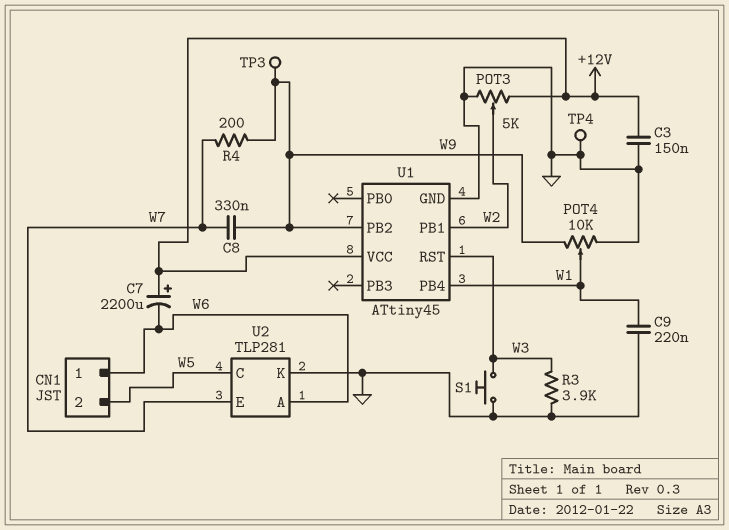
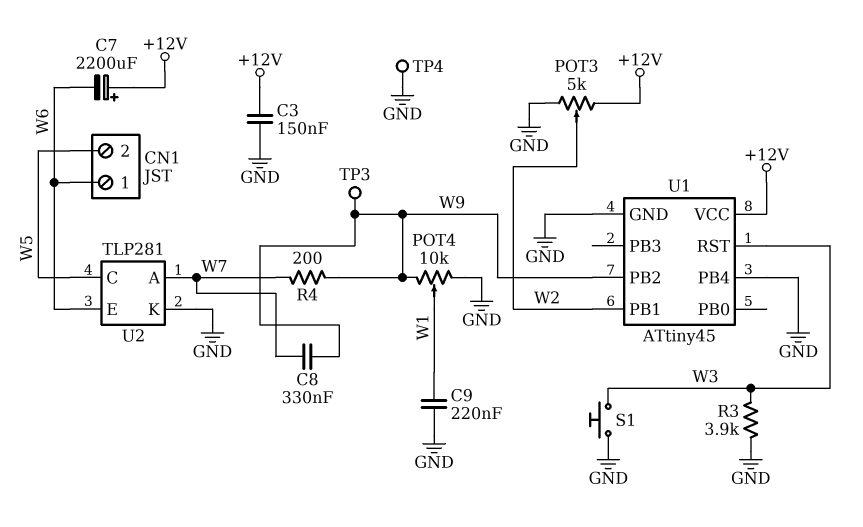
U1 pin PB4: W1 -> GND
U2 pin A: W6 -> W7
U2 pin E: W7 -> W6

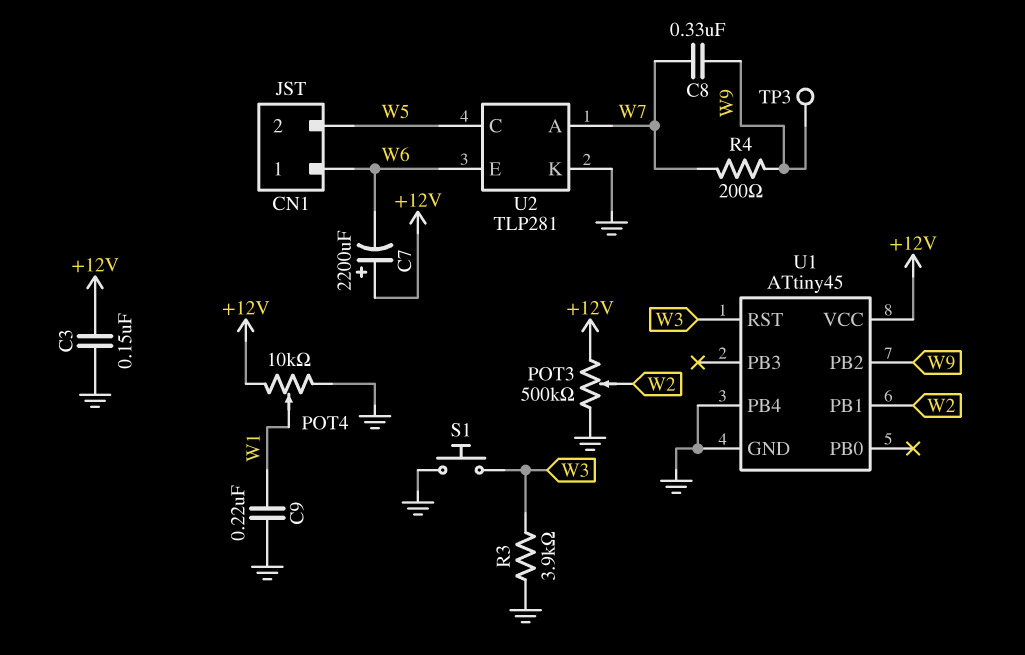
POT3: 5k (+12V, GND, wiper W2) -> 500k (+12V, GND, wiper W2)
POT4: 10k (GND, W9, wiper W1) -> 10k (+12V, GND, wiper W1)
TP4: test point (GND) -> none

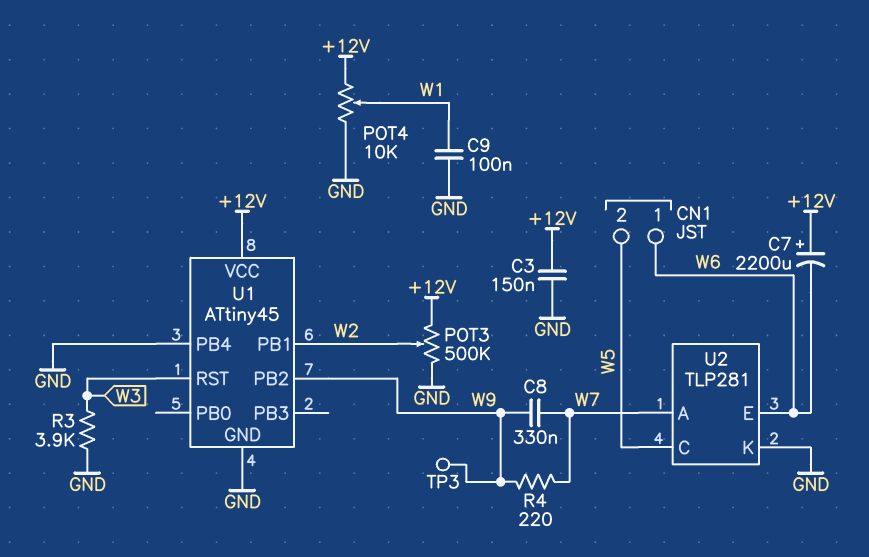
C9: 220nF (GND, W1) -> 100nF (GND, W1)
R4: 200 (W7, W9) -> 220 (W7, W9)
S1: button (GND, W3) -> none

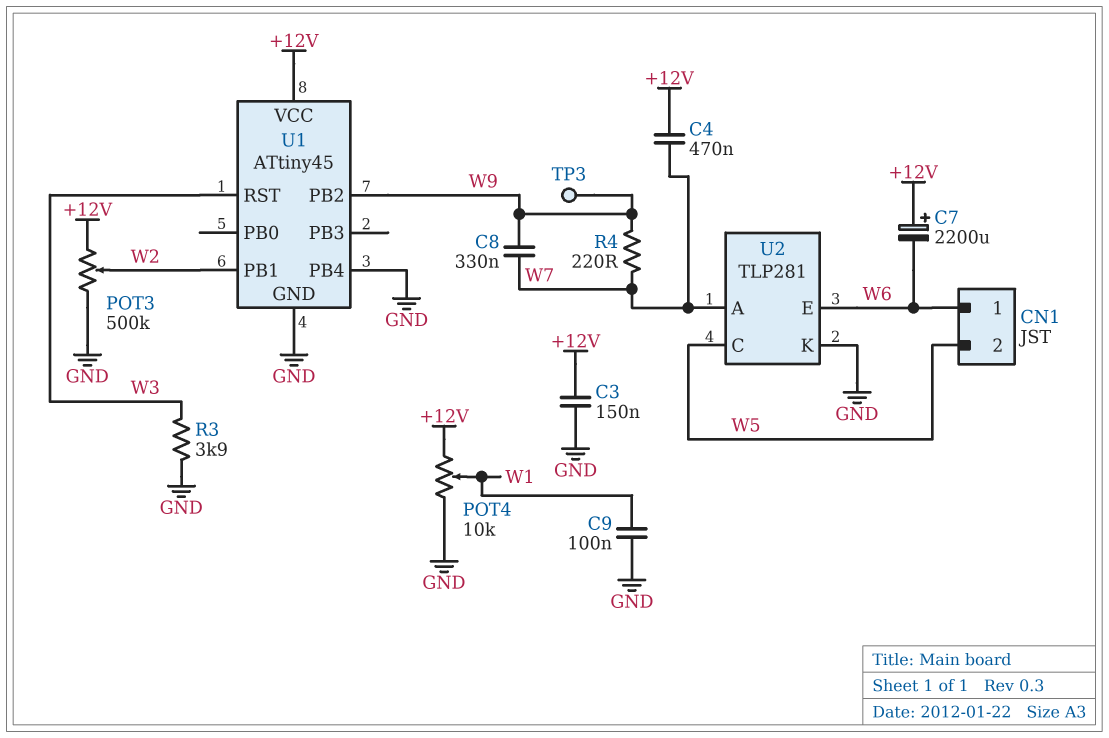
C4: none -> 470nF (+12V, W7)

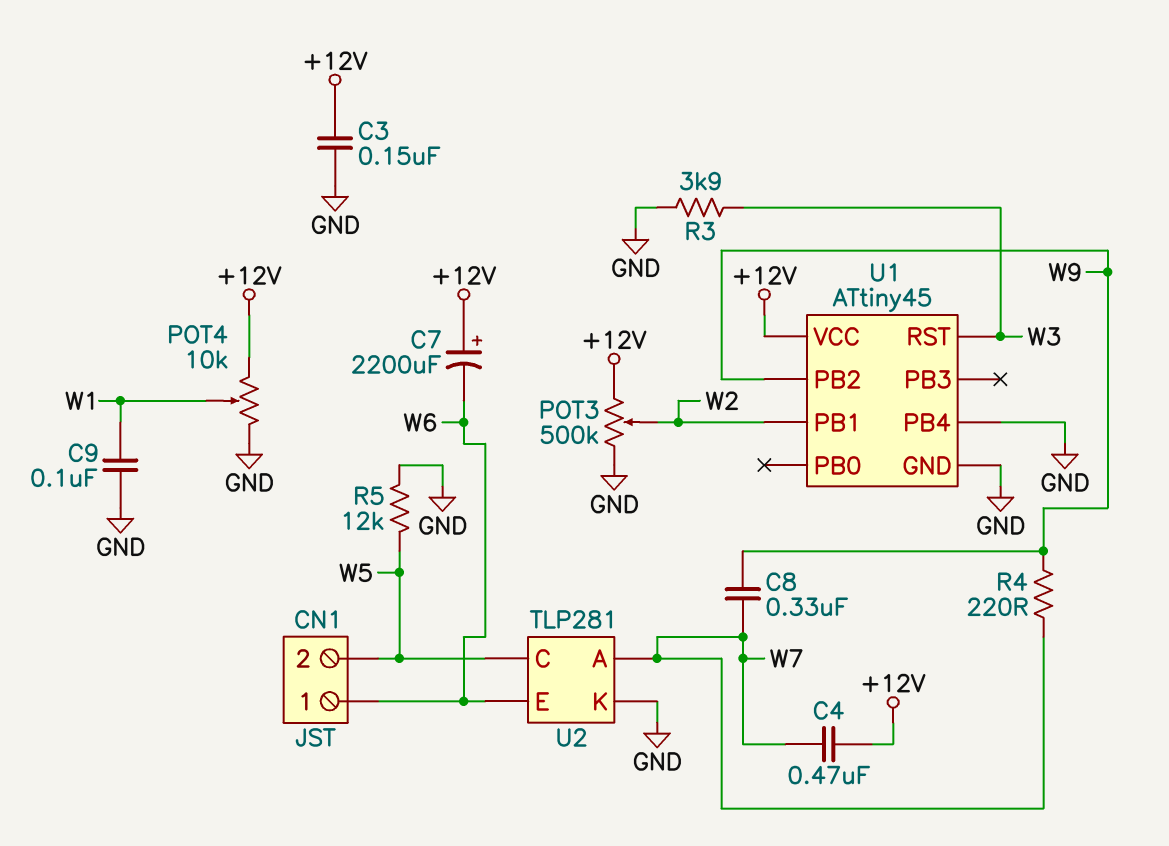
R5: none -> 12k (GND, W5)
TP3: test point (W9) -> none

